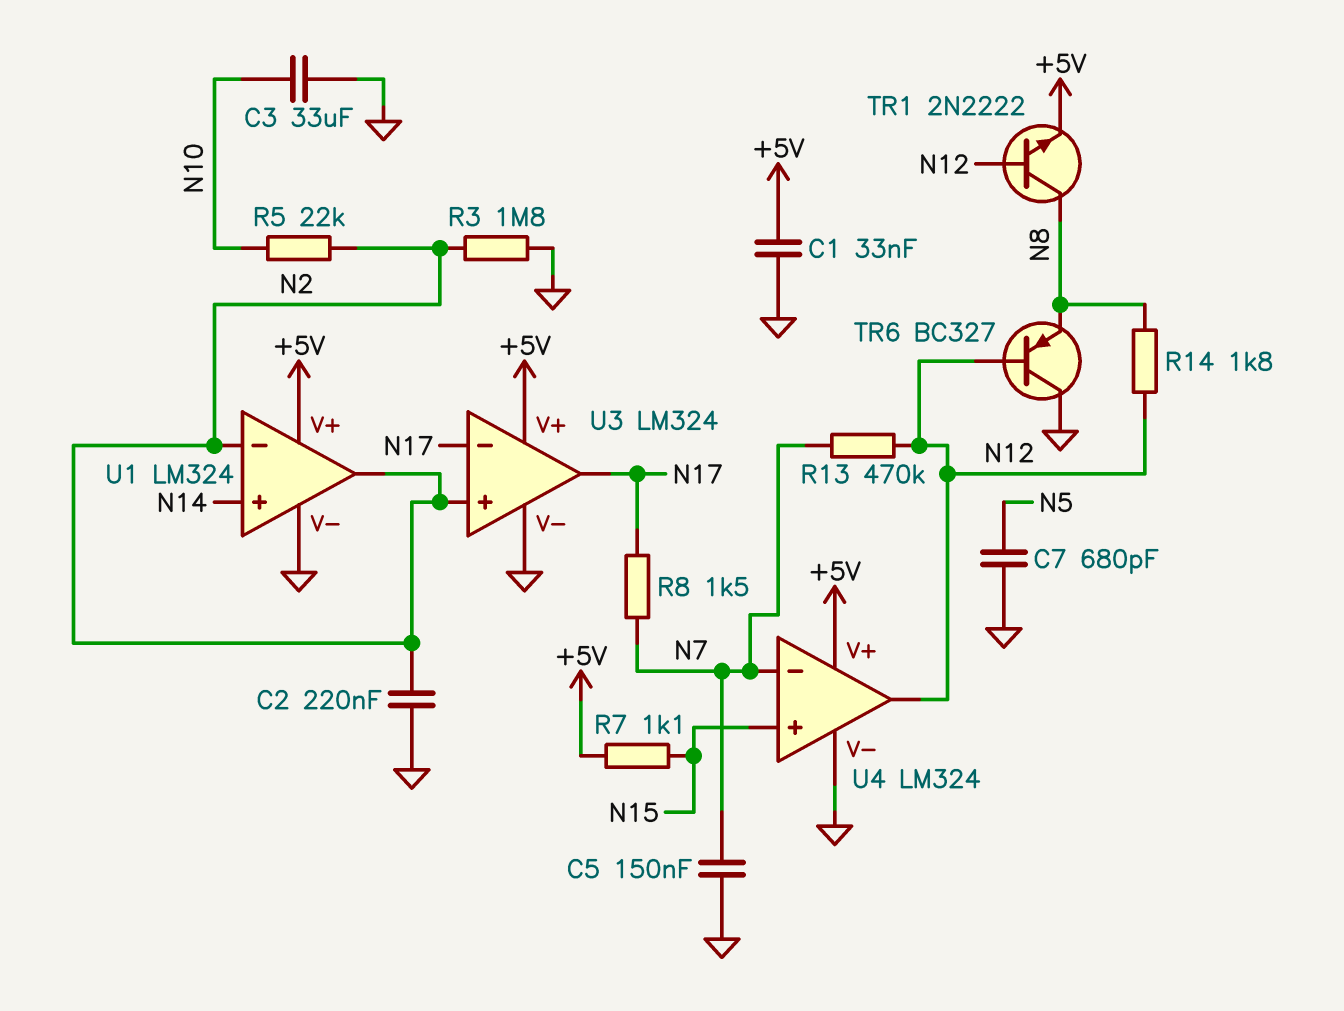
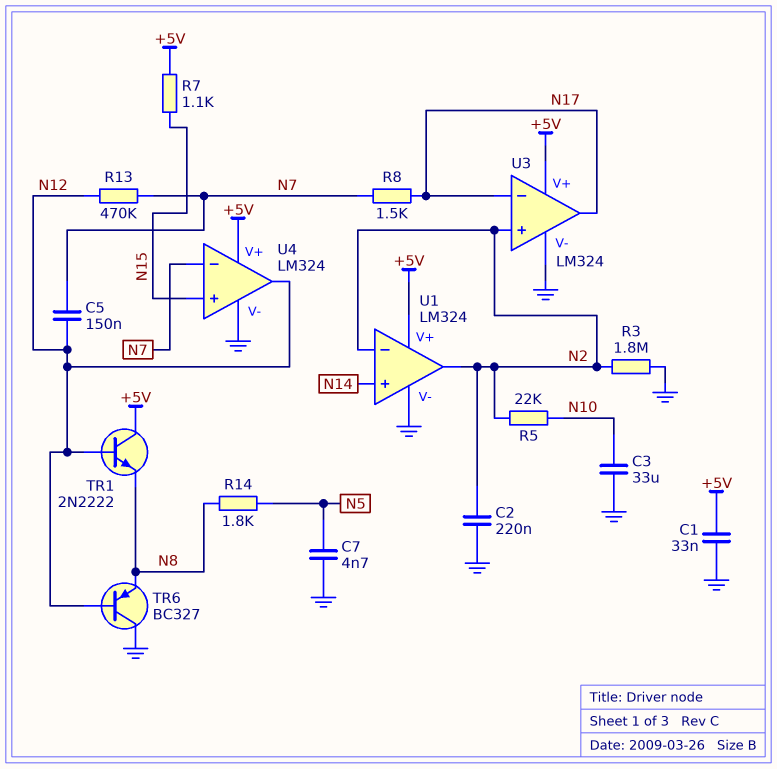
C5: 150nF (GND, N7) -> 150nF (N7, N12)
C7: 680pF (GND, N5) -> 4.7nF (GND, N5)
R14: 1.8k (N8, N12) -> 1.8k (N5, N8)
TR1: NPN 2N2222 (B N12, C N8, E +5V) -> NPN 2N2222 (B N12, C +5V, E N8)

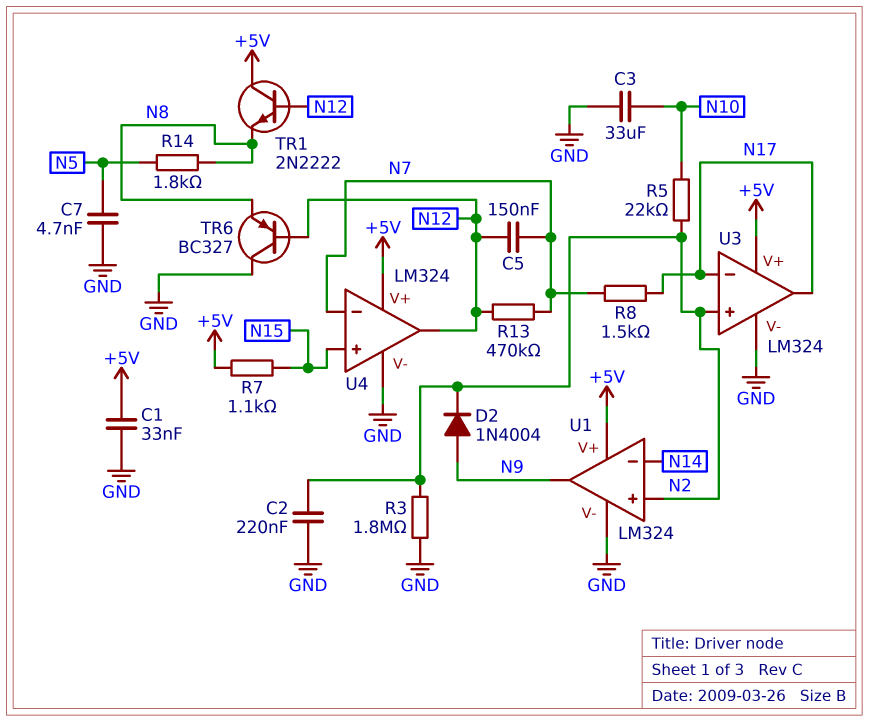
D2: none -> diode 1N4004 (A N9, K N2)
U1 pin in+: N14 -> N2
U1 pin in-: N2 -> N14
U1 pin out: N2 -> N9

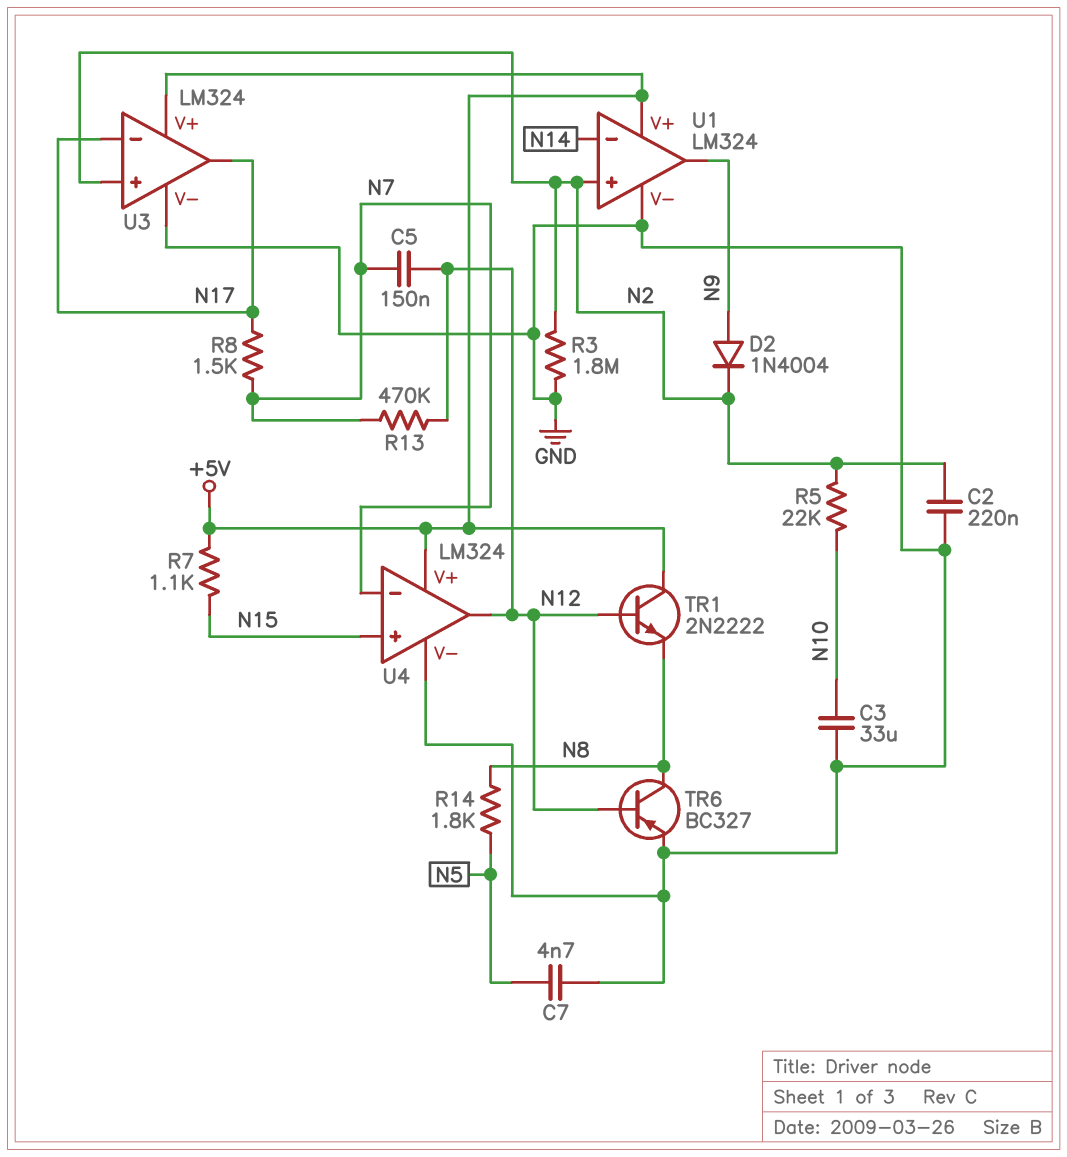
C1: 33nF (+5V, GND) -> none
TR6: PNP BC327 (B N12, C GND, E N8) -> PNP BC327 (B N12, C N8, E GND)

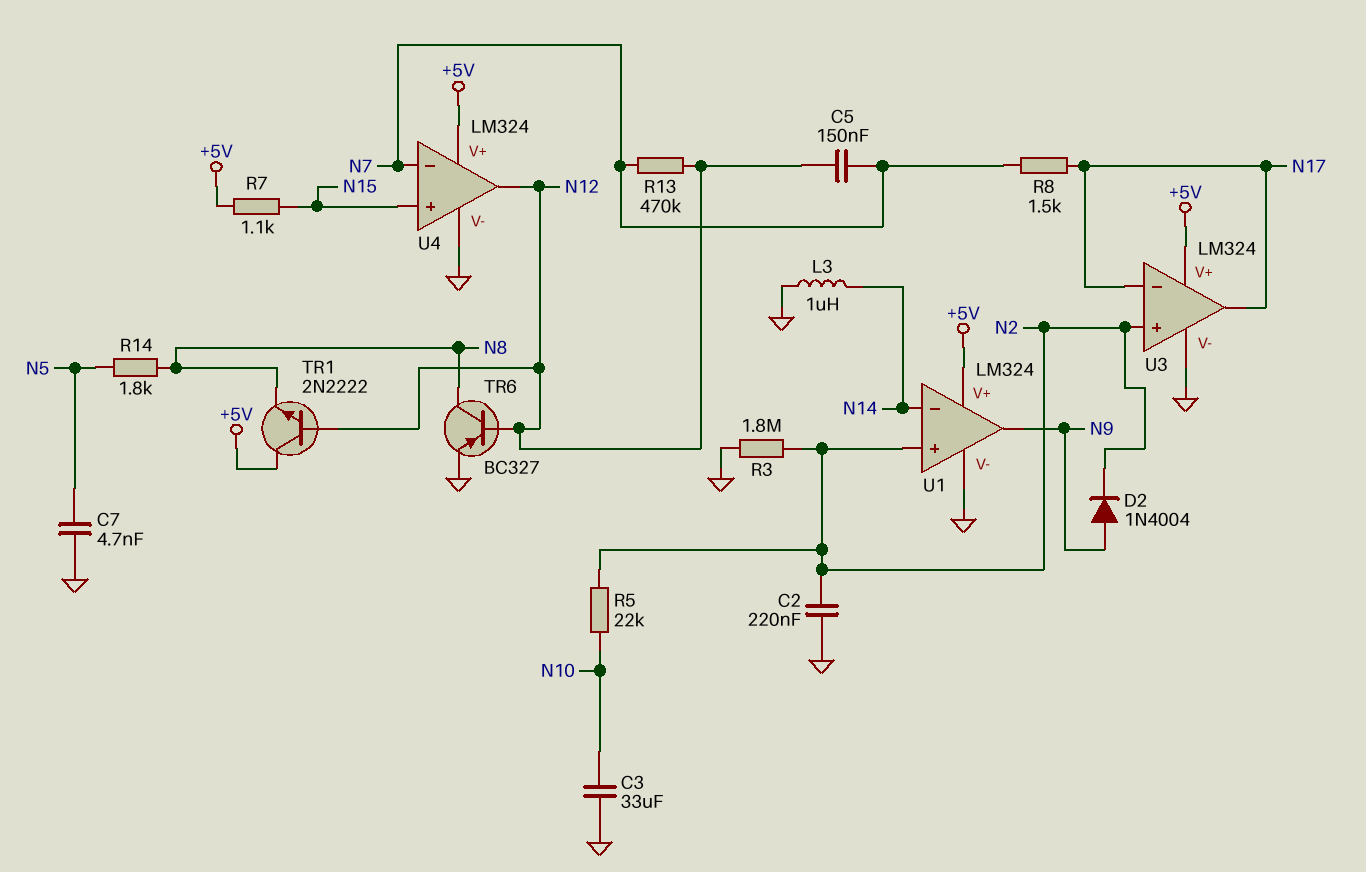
L3: none -> 1uH (GND, N14)

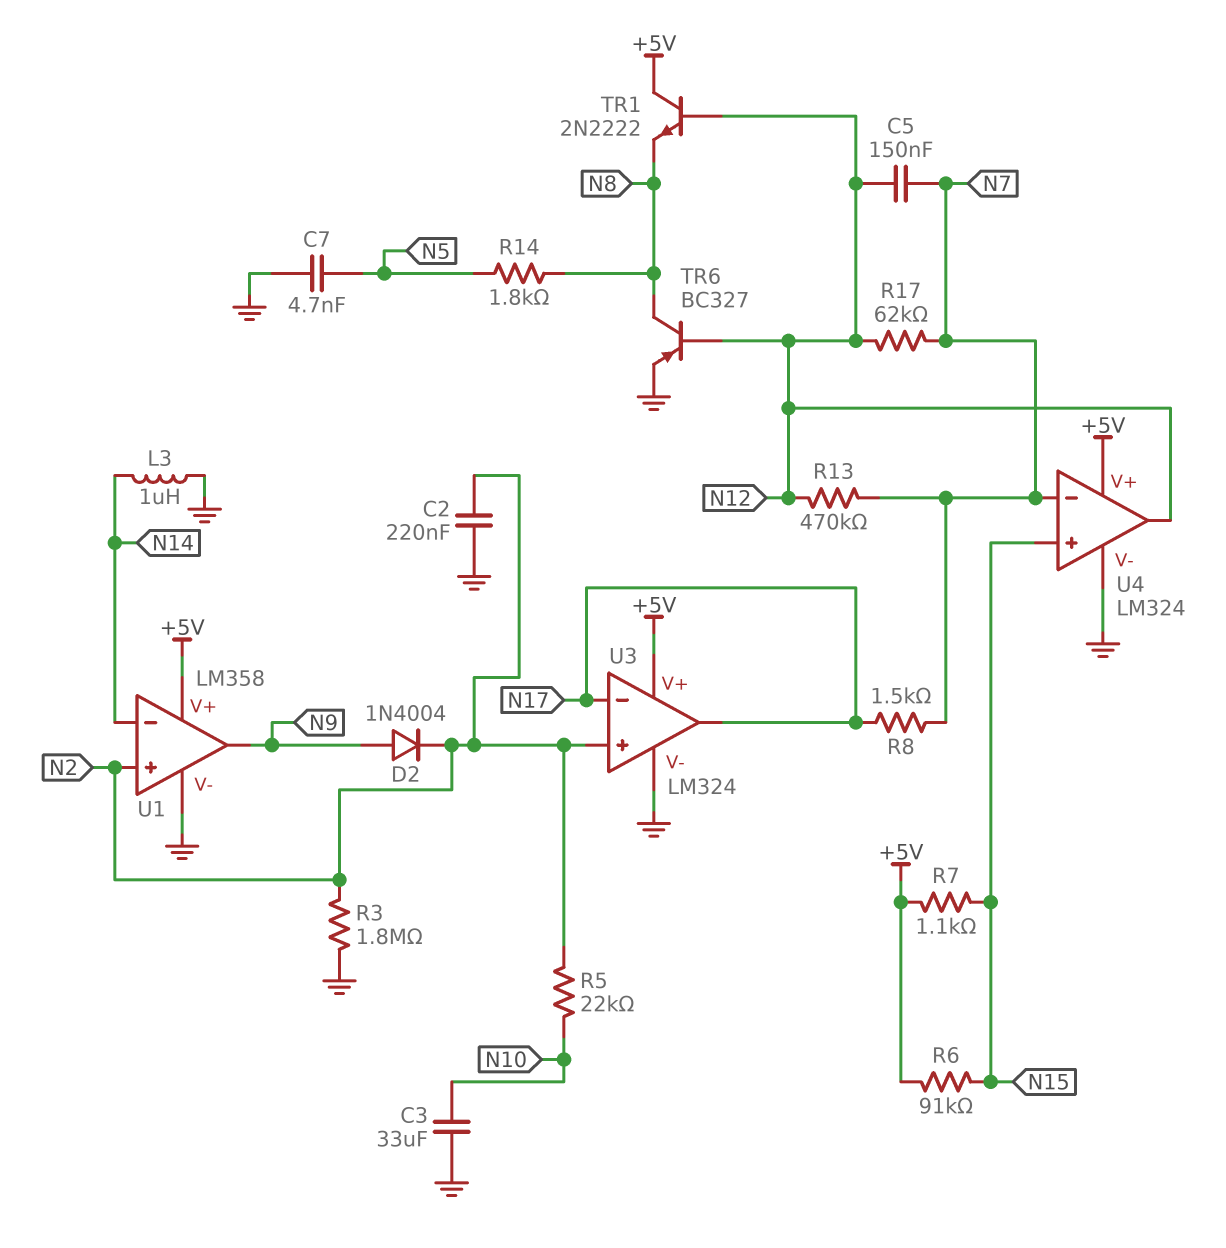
R6: none -> 91k (+5V, N15)
R17: none -> 62k (N7, N12)
U1: LM324 -> LM358

